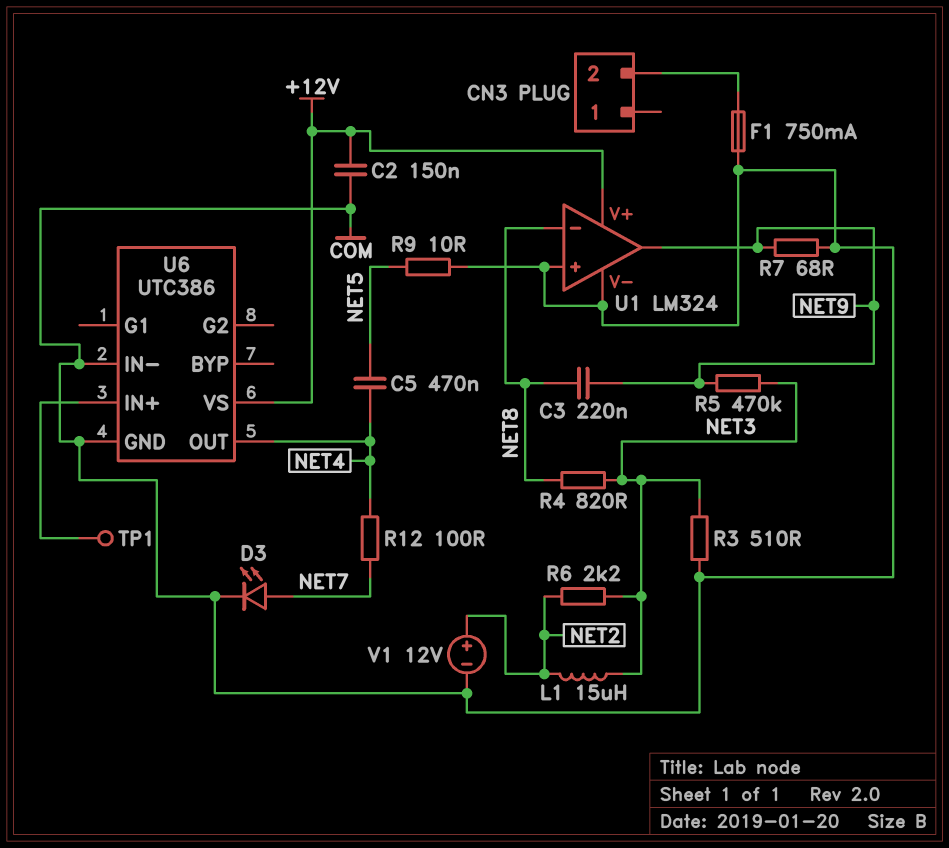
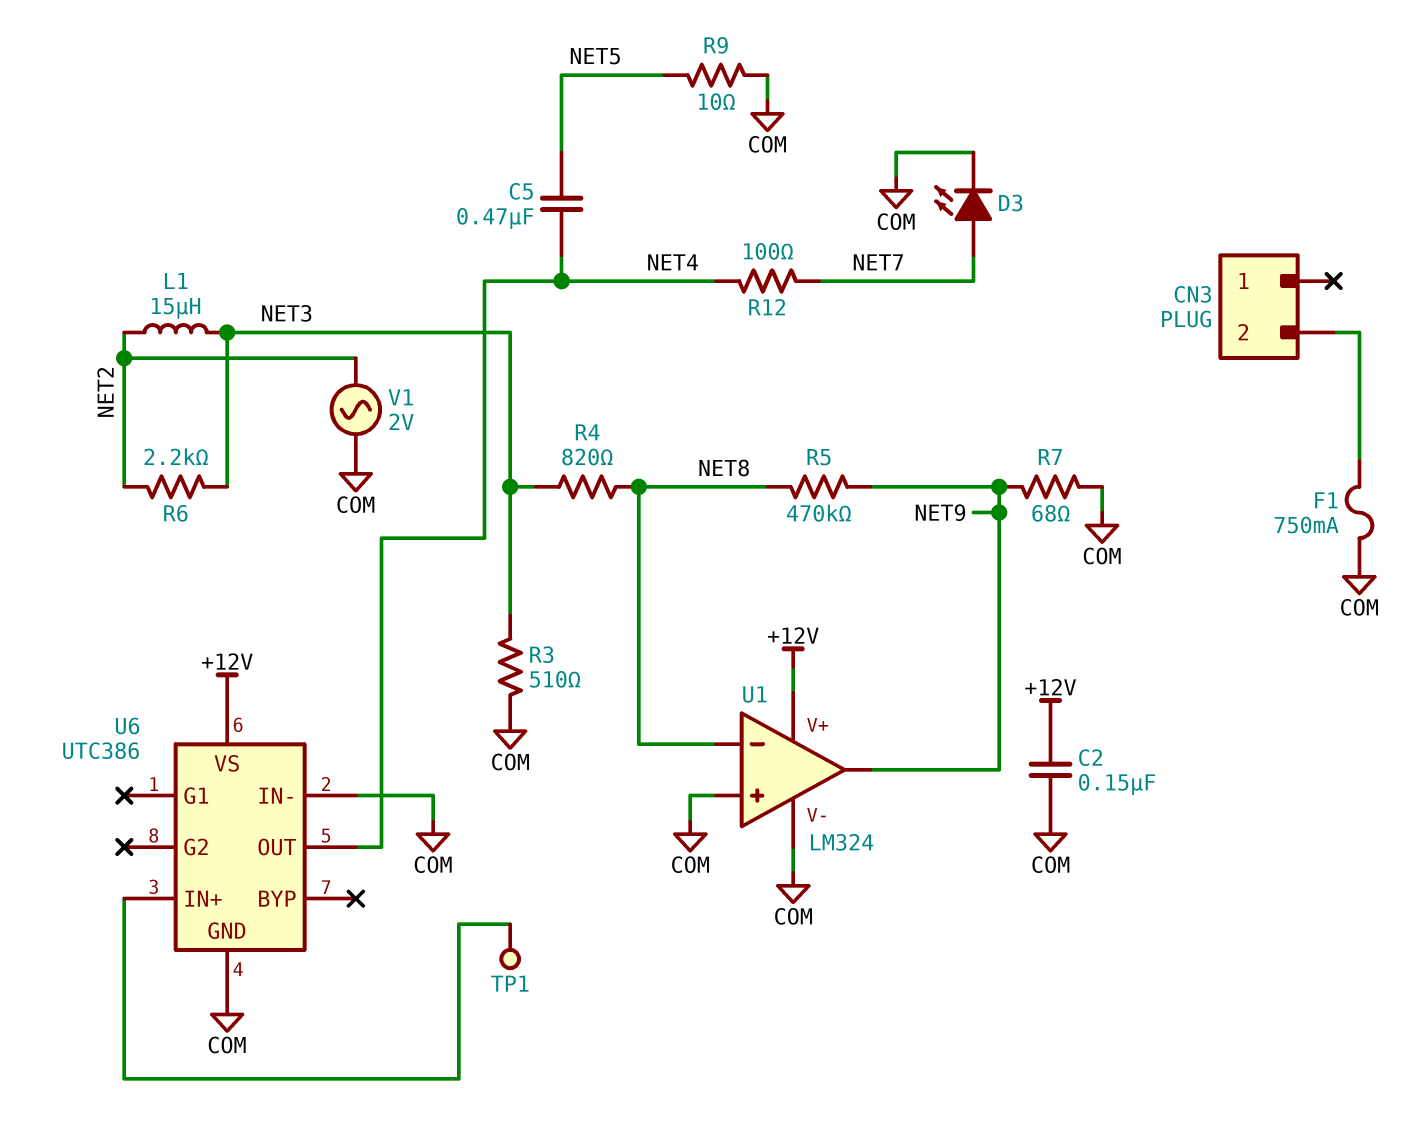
C3: 220nF (NET8, NET9) -> none
R5: 470k (NET3, NET9) -> 470k (NET8, NET9)
V1: 12V (plus NET2, minus COM) -> AC 2V (COM, NET2)

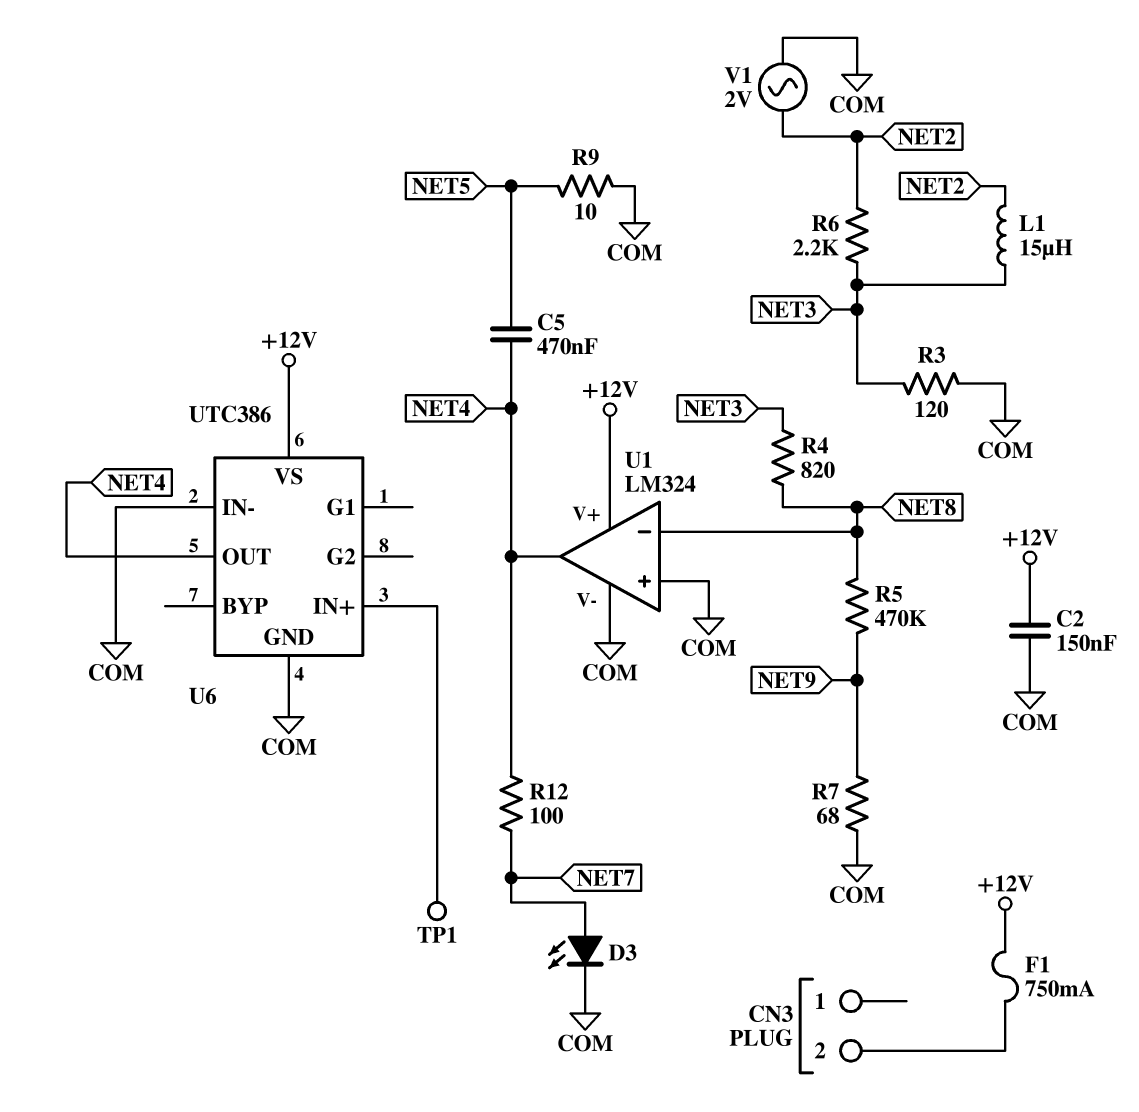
F1: 750mA (CN3/2, COM) -> 750mA (+12V, CN3/2)
R3: 510 (COM, NET3) -> 120 (COM, NET3)
U1 pin out: NET9 -> NET4

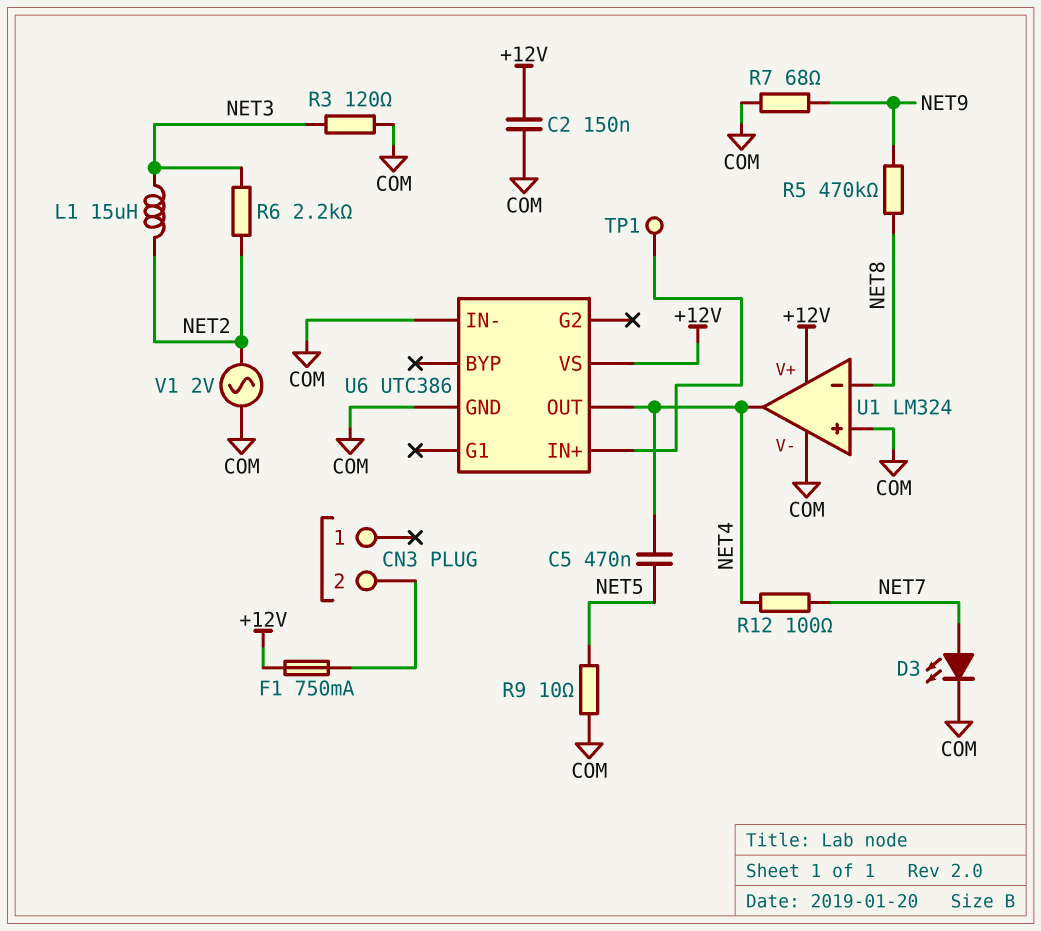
R4: 820 (NET3, NET8) -> none

